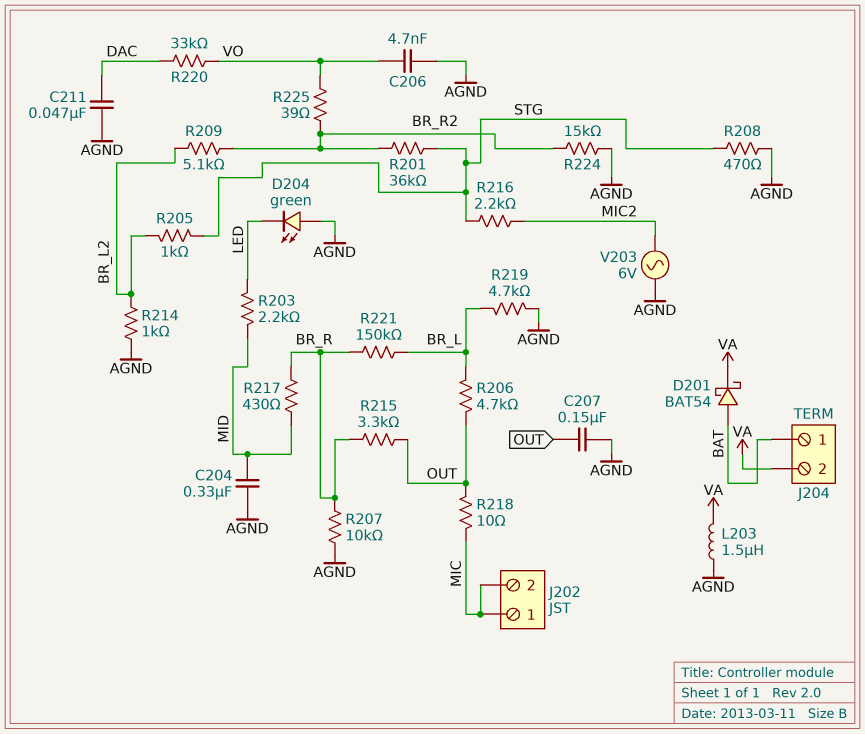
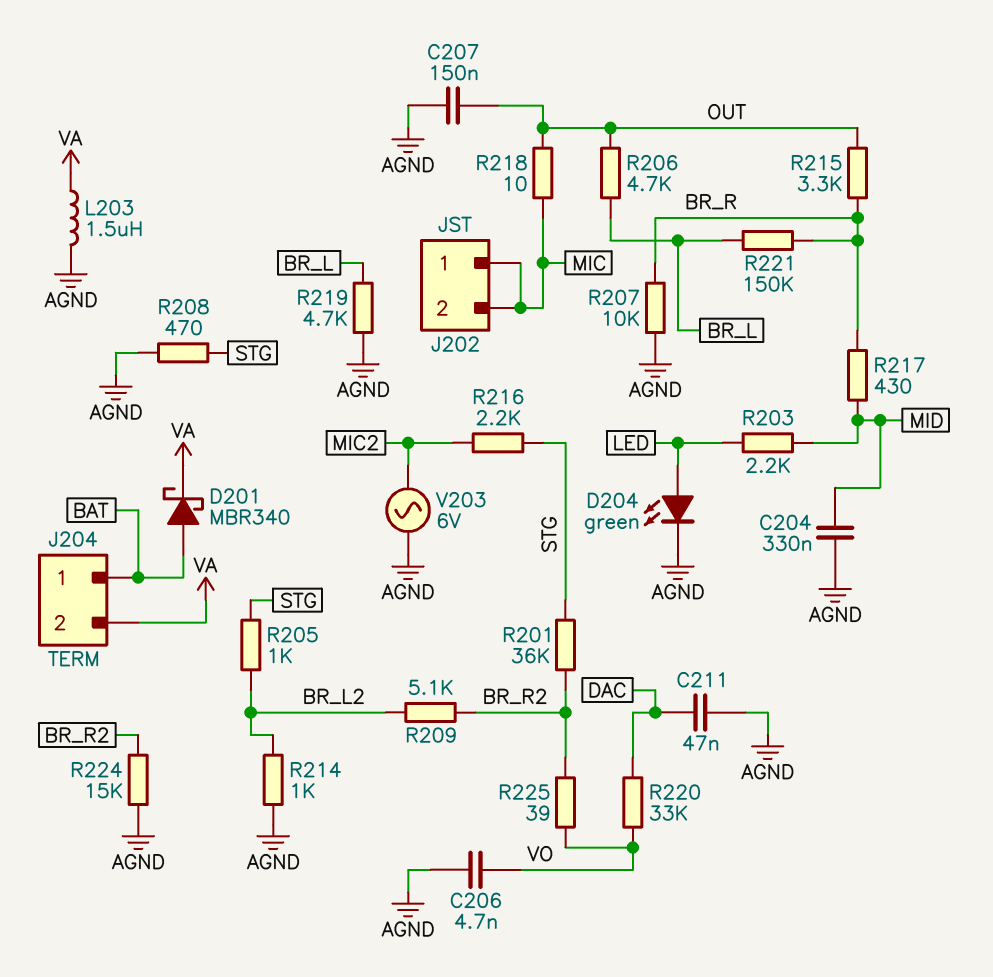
D201: schottky BAT54 (A BAT, K VA) -> schottky MBR340 (A BAT, K VA)
D204: LED green (A AGND, K LED) -> LED green (A LED, K AGND)

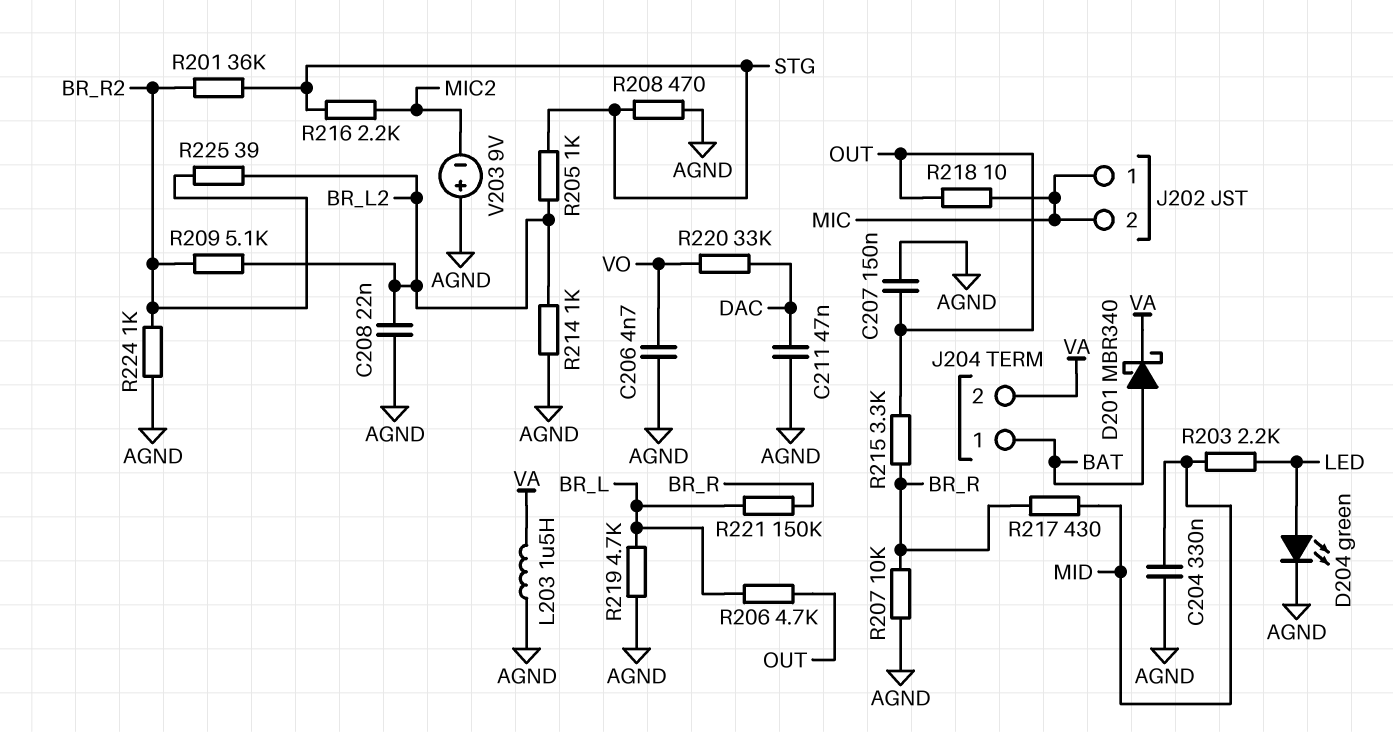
C208: none -> 22nF (AGND, BR_L2)
R224: 15k (AGND, BR_R2) -> 1k (AGND, BR_R2)
R225: 39 (BR_R2, VO) -> 39 (BR_L2, BR_R2)
V203: AC 6V (AGND, MIC2) -> 9V (plus AGND, minus MIC2)

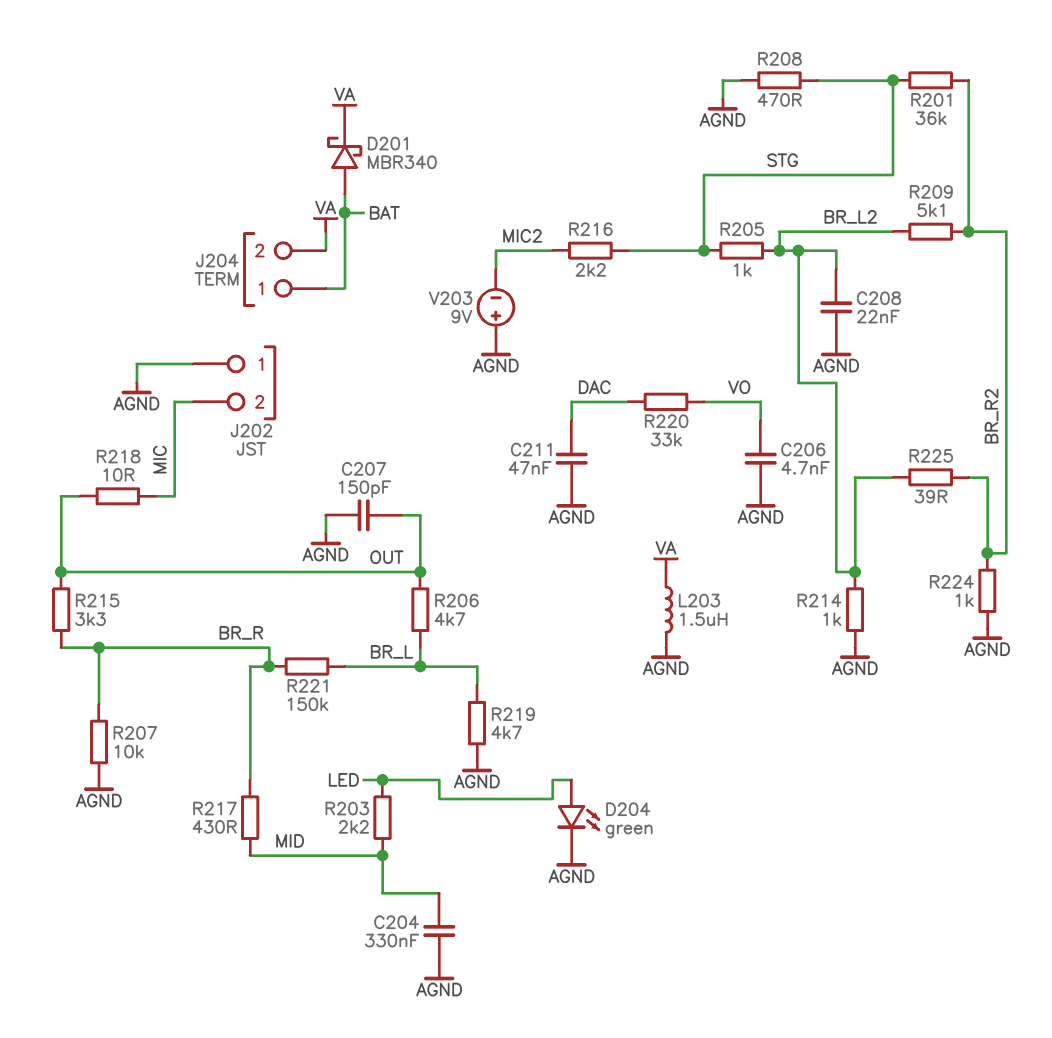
C207: 150nF (AGND, OUT) -> 150pF (AGND, OUT)
J202 pin 1: MIC -> AGND

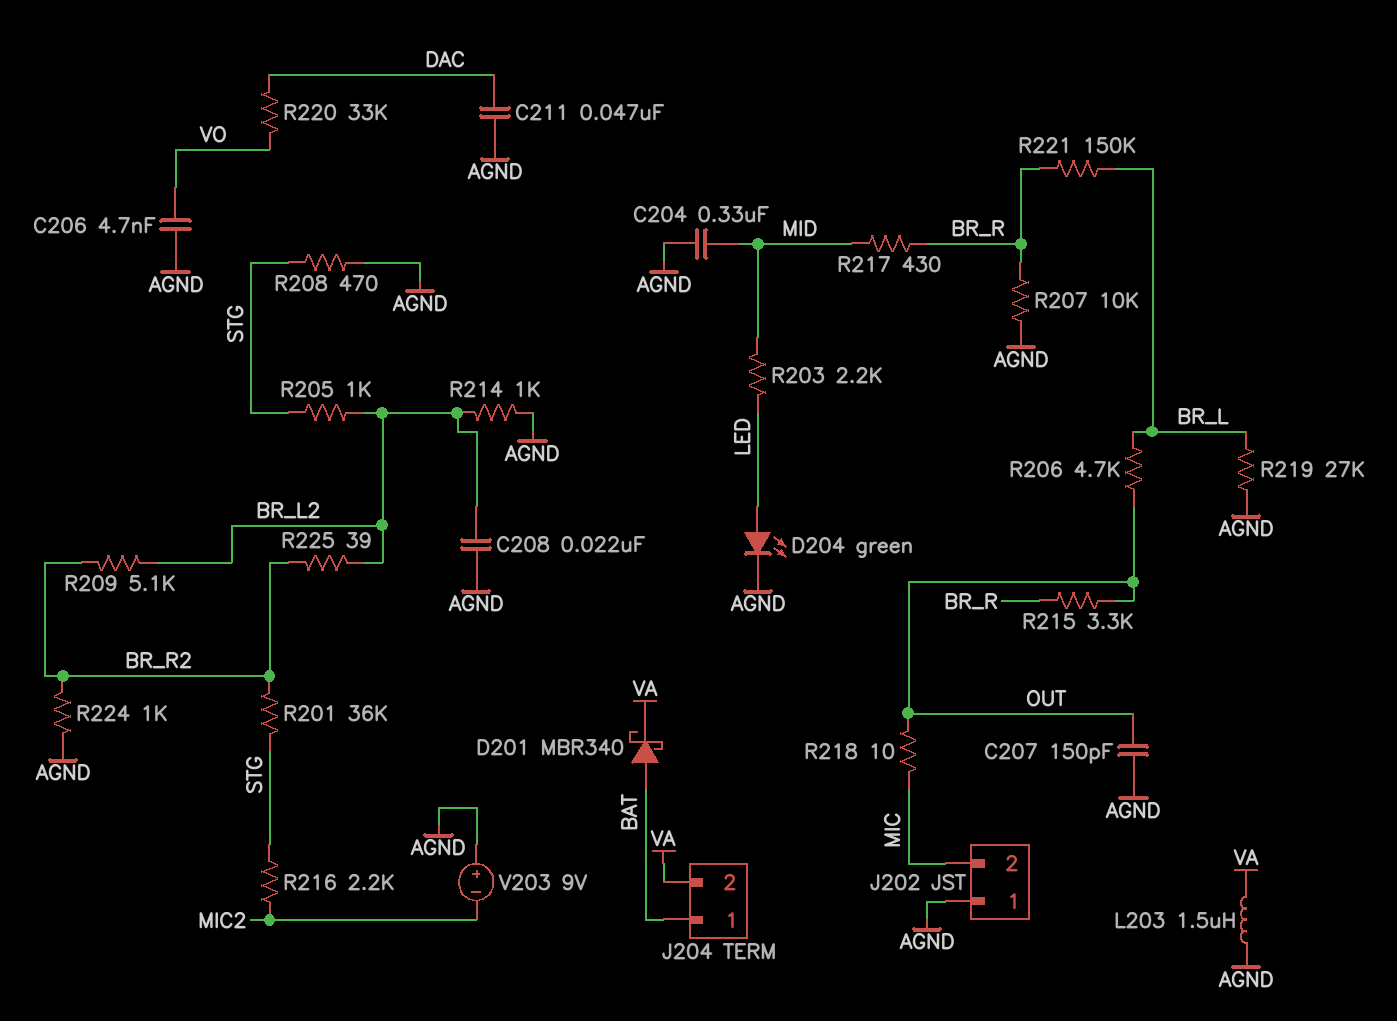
R219: 4.7k (AGND, BR_L) -> 27k (AGND, BR_L)

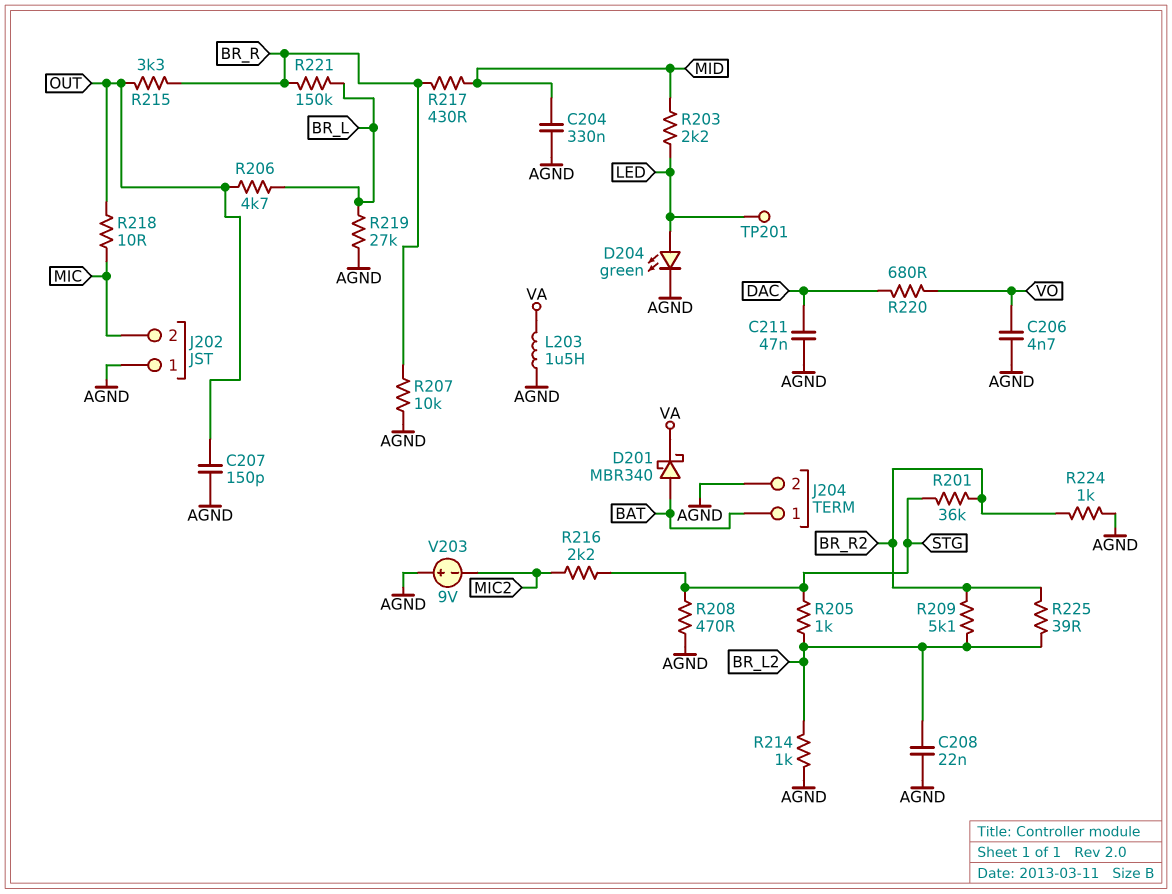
J204 pin 2: VA -> AGND
R220: 33k (DAC, VO) -> 680 (DAC, VO)
TP201: none -> test point (LED)

